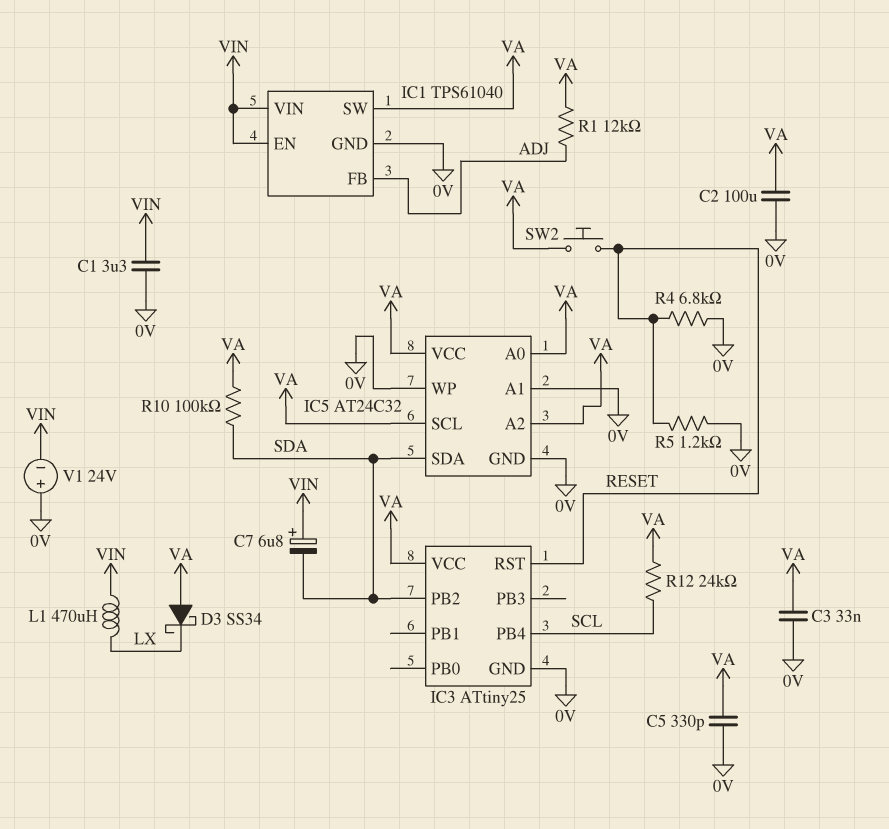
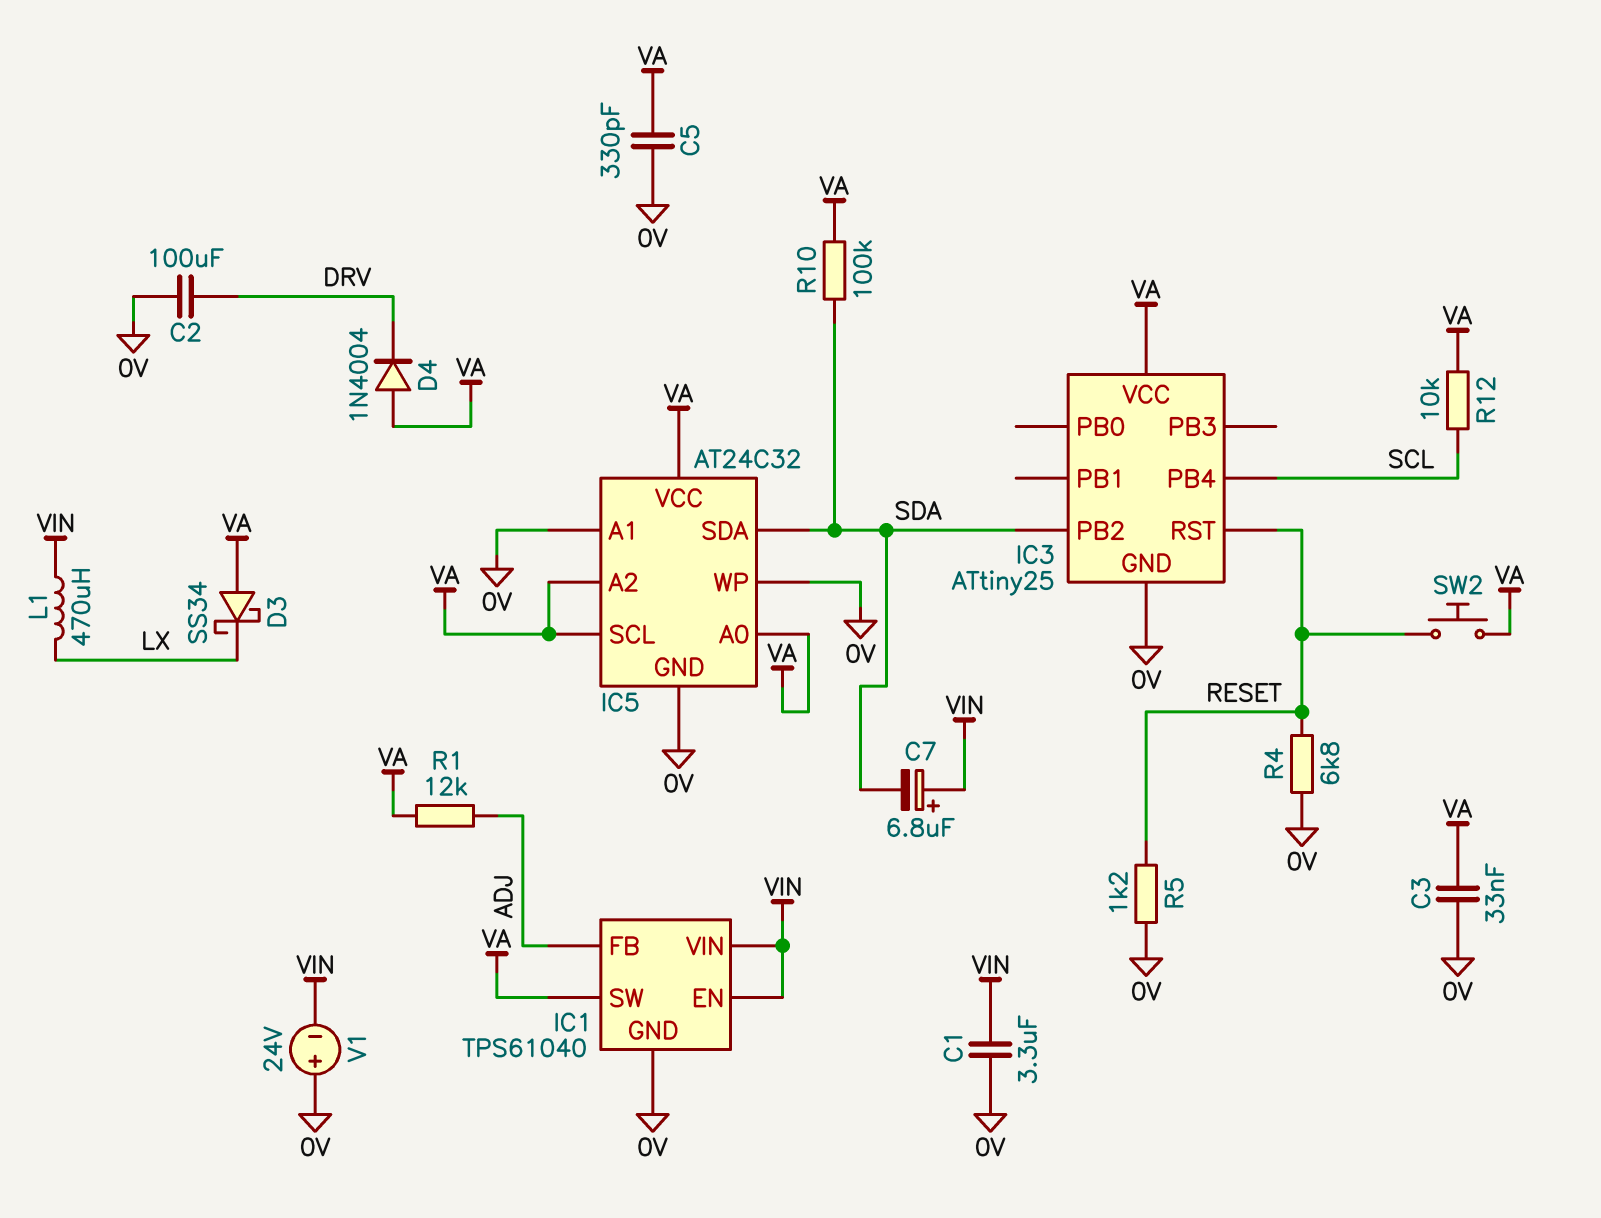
C2: 100uF (0V, VA) -> 100uF (0V, DRV)
D4: none -> diode 1N4004 (A VA, K DRV)
R12: 24k (SCL, VA) -> 10k (SCL, VA)

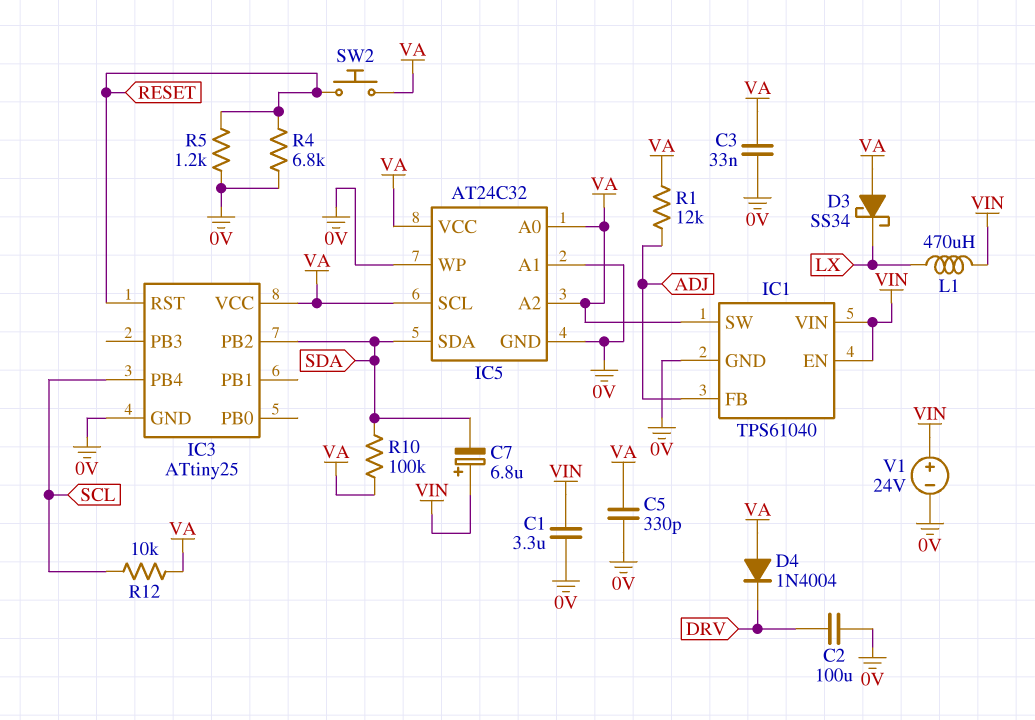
V1: 24V (plus 0V, minus VIN) -> 24V (plus VIN, minus 0V)

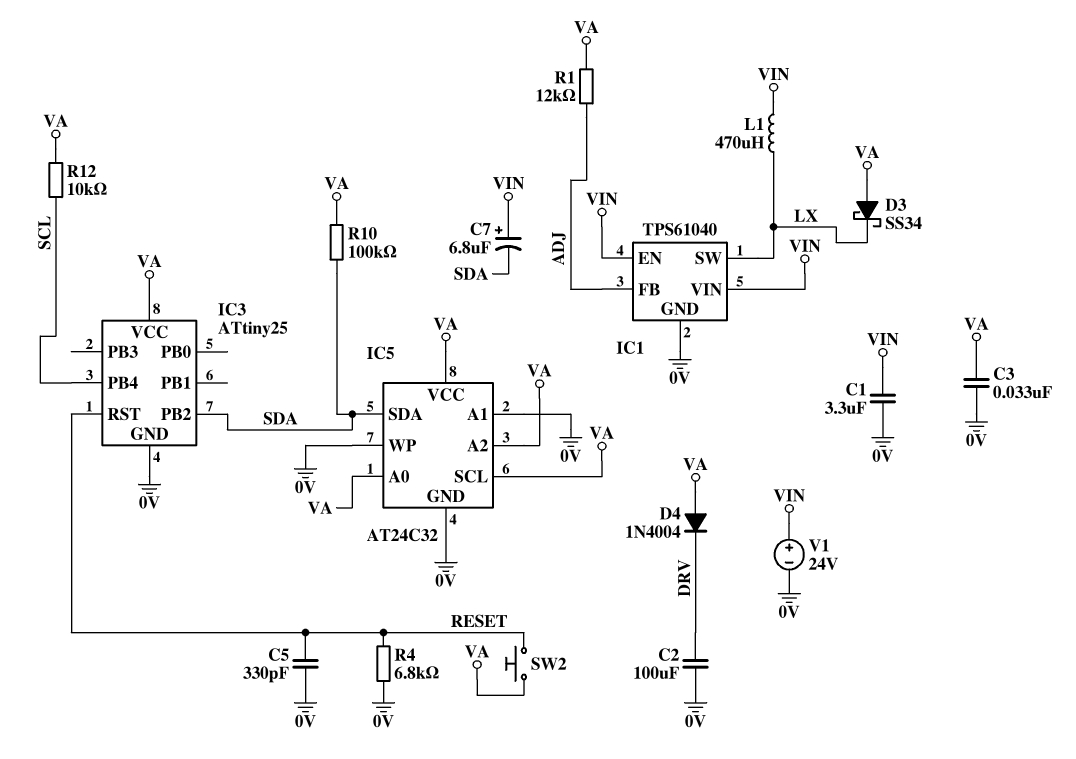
C5: 330pF (0V, VA) -> 330pF (0V, RESET)
IC1 pin SW: VA -> LX
R5: 1.2k (0V, RESET) -> none

